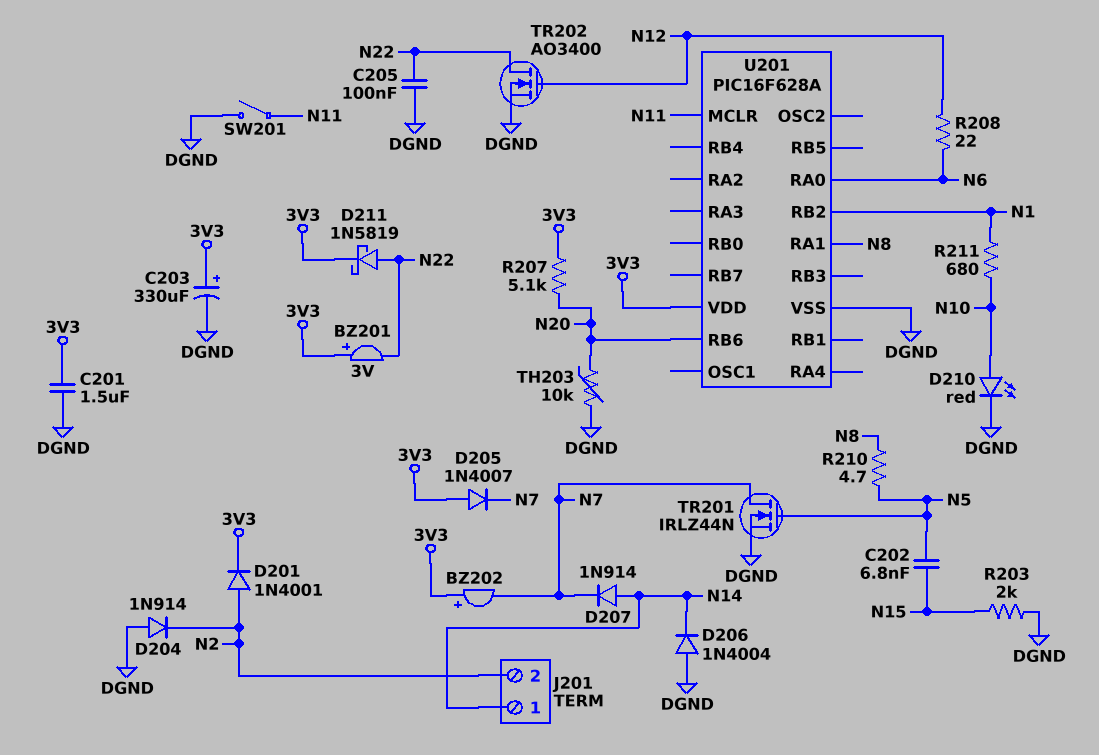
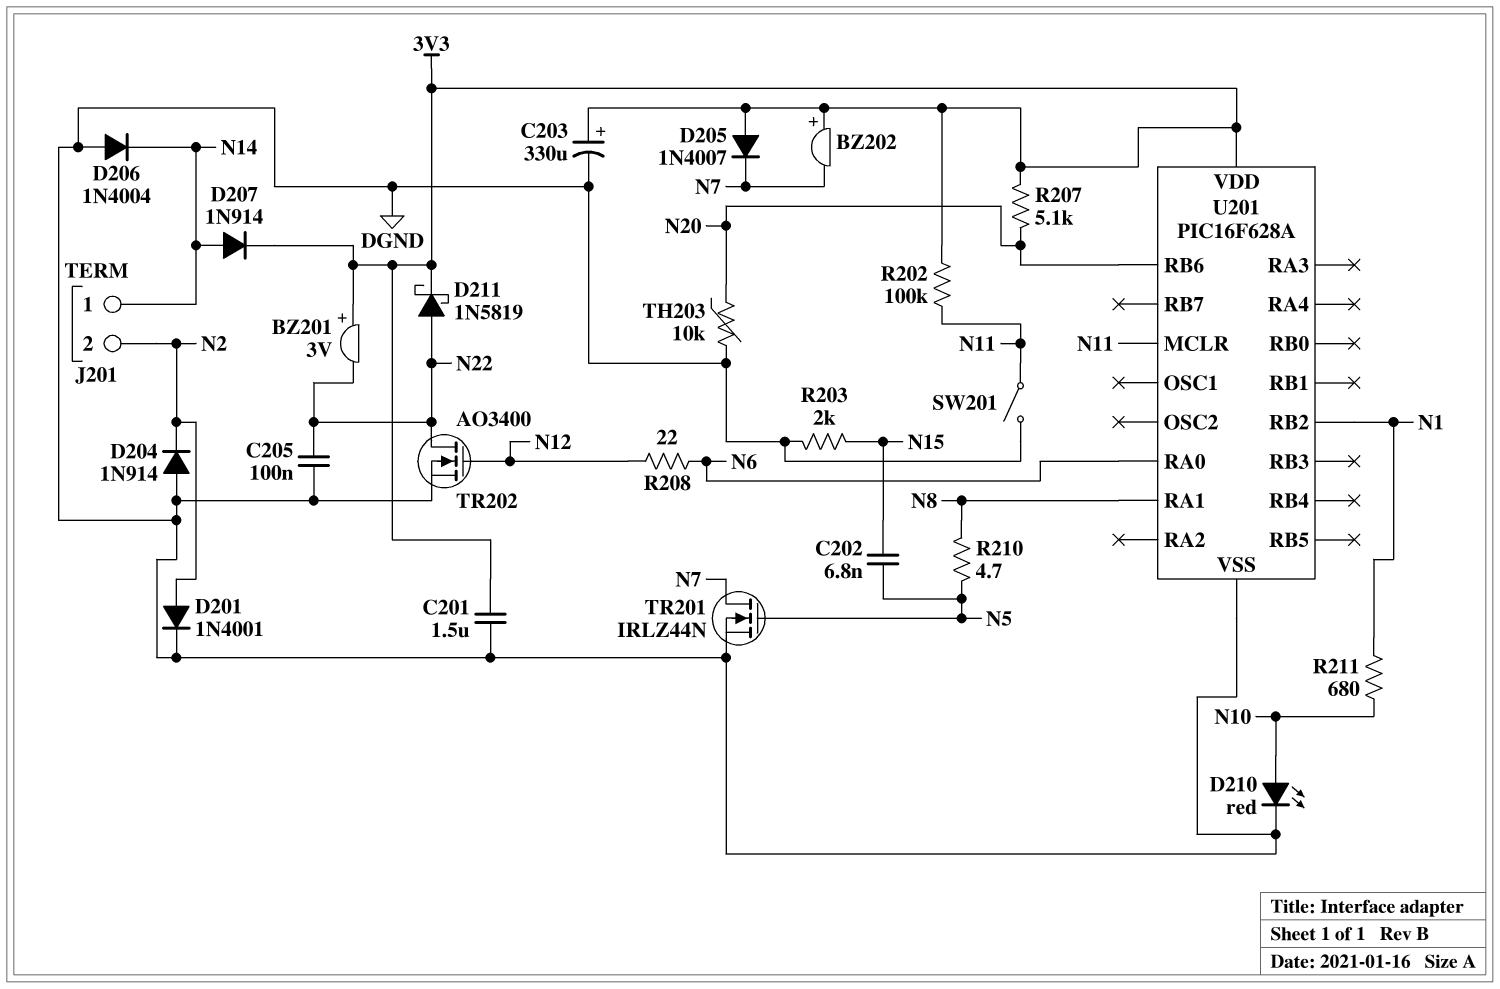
D201: diode 1N4001 (A N2, K 3V3) -> diode 1N4001 (A N2, K DGND)
D207: diode 1N914 (A N14, K N7) -> diode 1N914 (A N14, K 3V3)
R202: none -> 100k (3V3, N11)

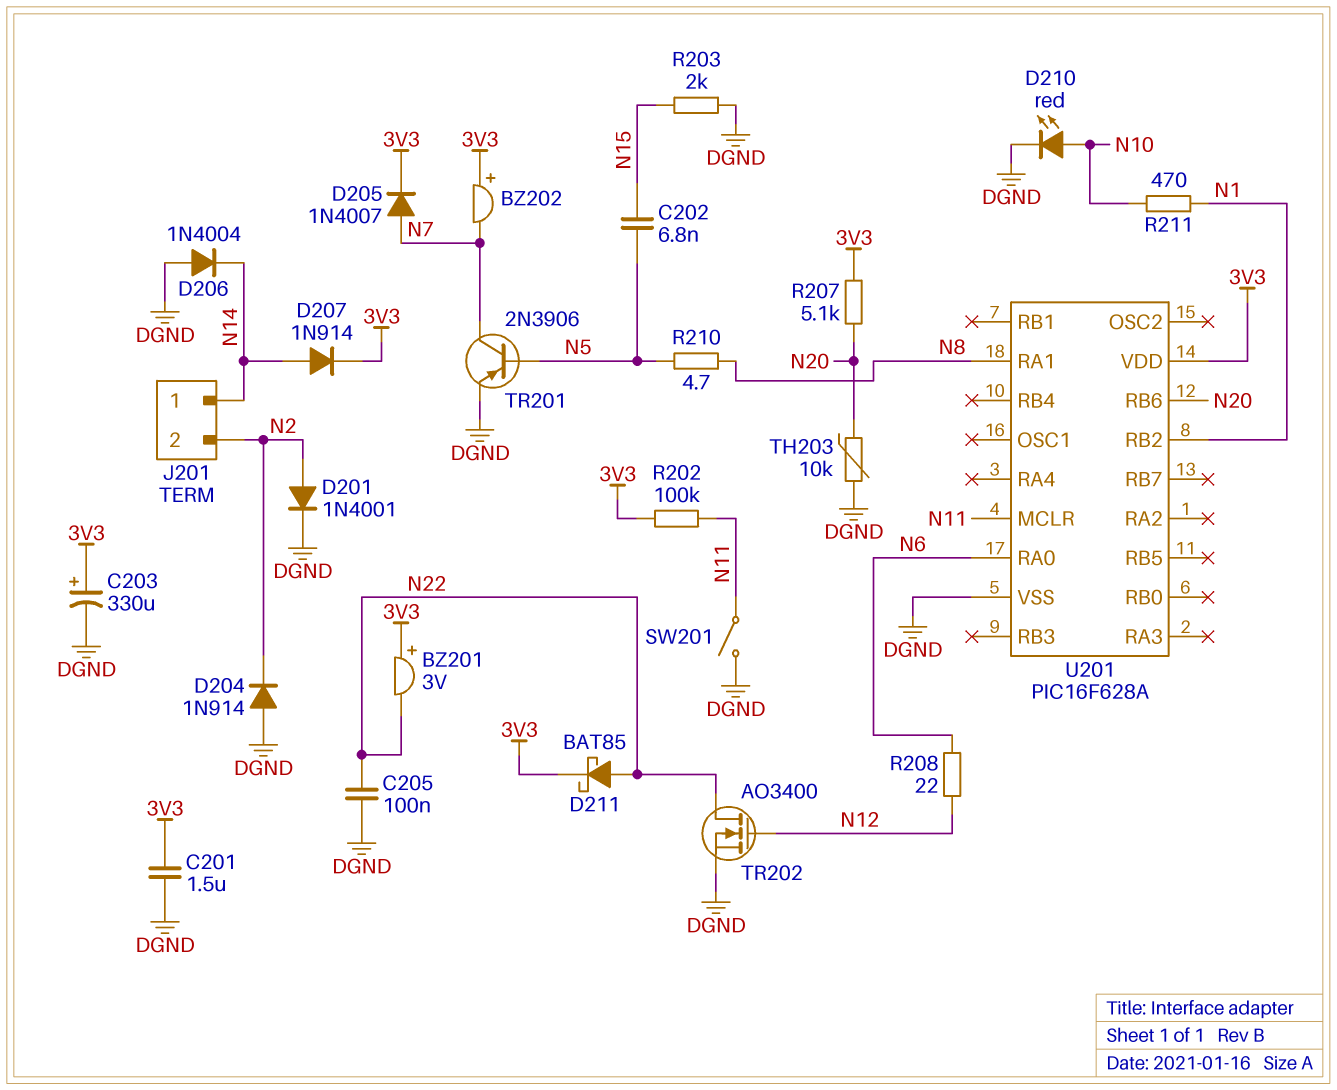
D205: diode 1N4007 (A 3V3, K N7) -> diode 1N4007 (A N7, K 3V3)
D211: schottky 1N5819 (A N22, K 3V3) -> schottky BAT85 (A N22, K 3V3)
R211: 680 (N1, N10) -> 470 (N1, N10)
TR201: NMOS IRLZ44N (G N5, D N7, S DGND) -> PNP 2N3906 (B N5, C N7, E DGND)

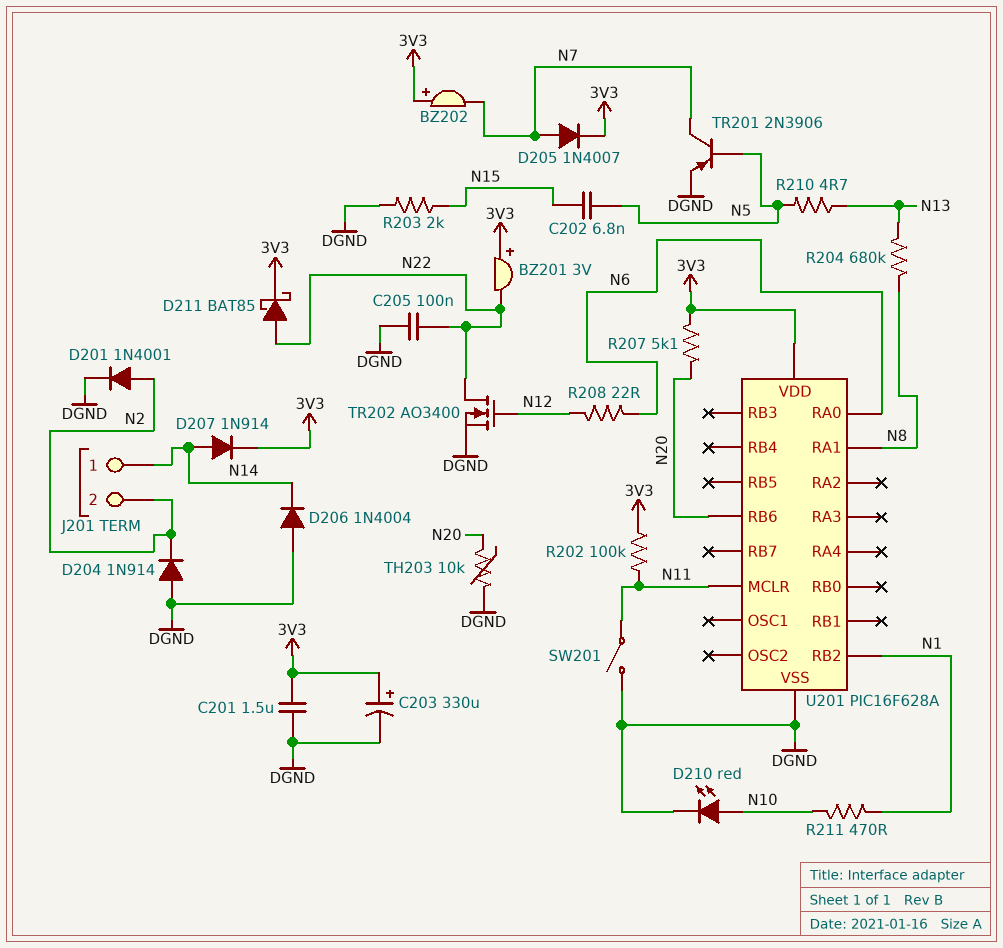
R204: none -> 680k (N8, N13)
R210: 4.7 (N5, N8) -> 4.7 (N5, N13)

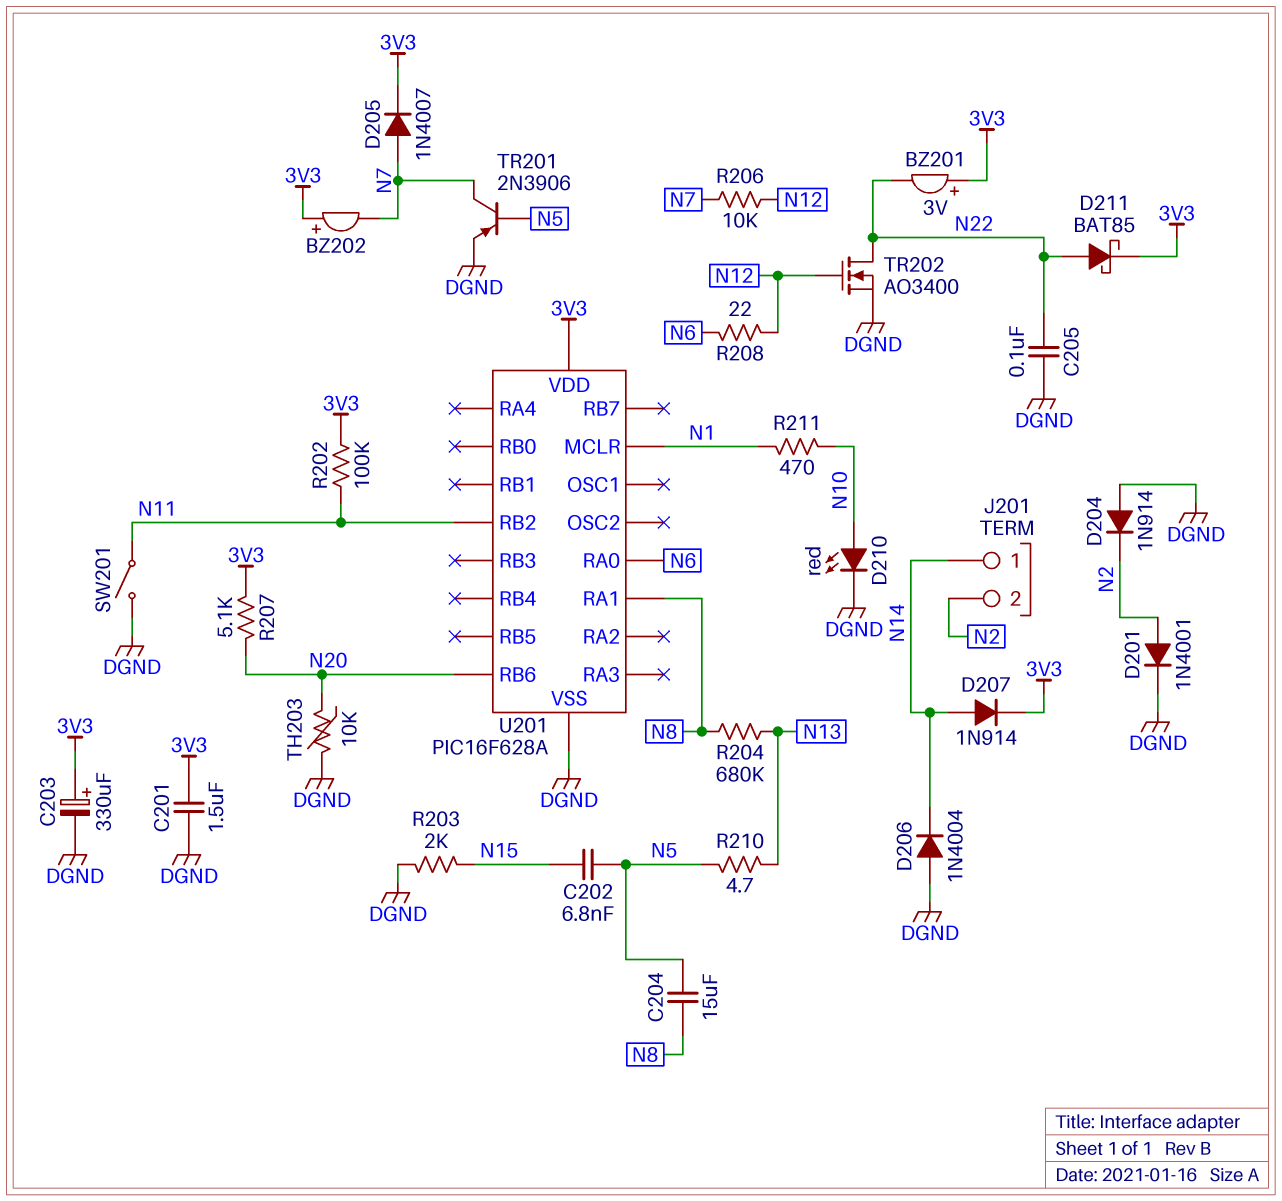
C204: none -> 15uF (N5, N8)
R206: none -> 10k (N7, N12)
U201 pin MCLR: N11 -> N1
U201 pin RB2: N1 -> N11

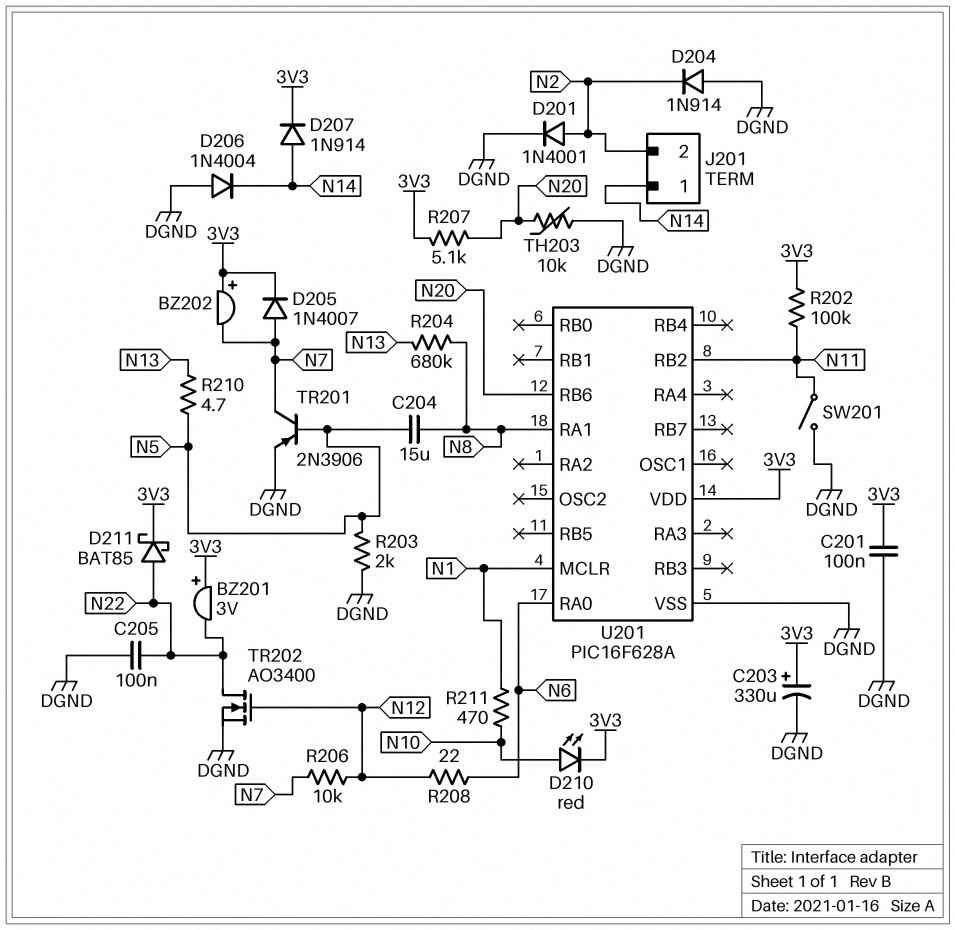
C201: 1.5uF (3V3, DGND) -> 100nF (3V3, DGND)
C202: 6.8nF (N5, N15) -> none
D210: LED red (A N10, K DGND) -> LED red (A N10, K 3V3)
R203: 2k (DGND, N15) -> 2k (DGND, N5)

